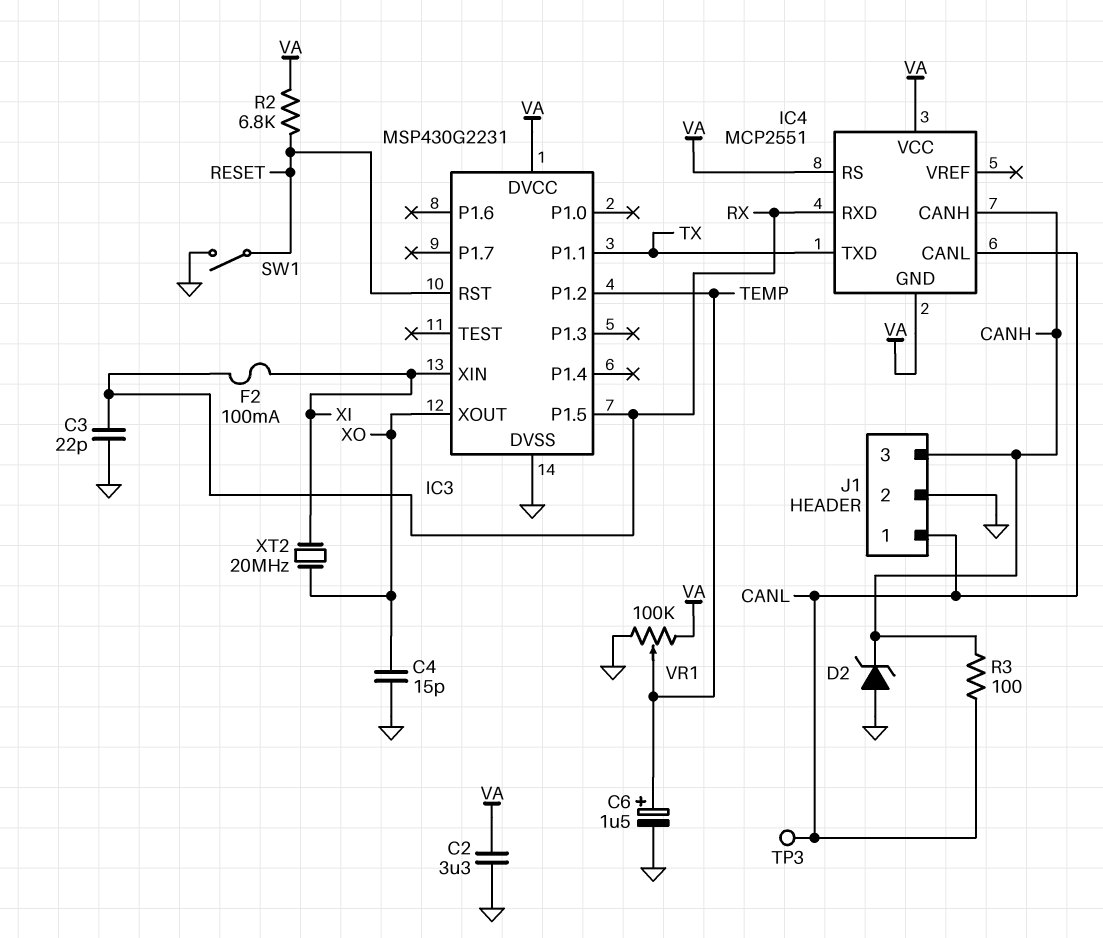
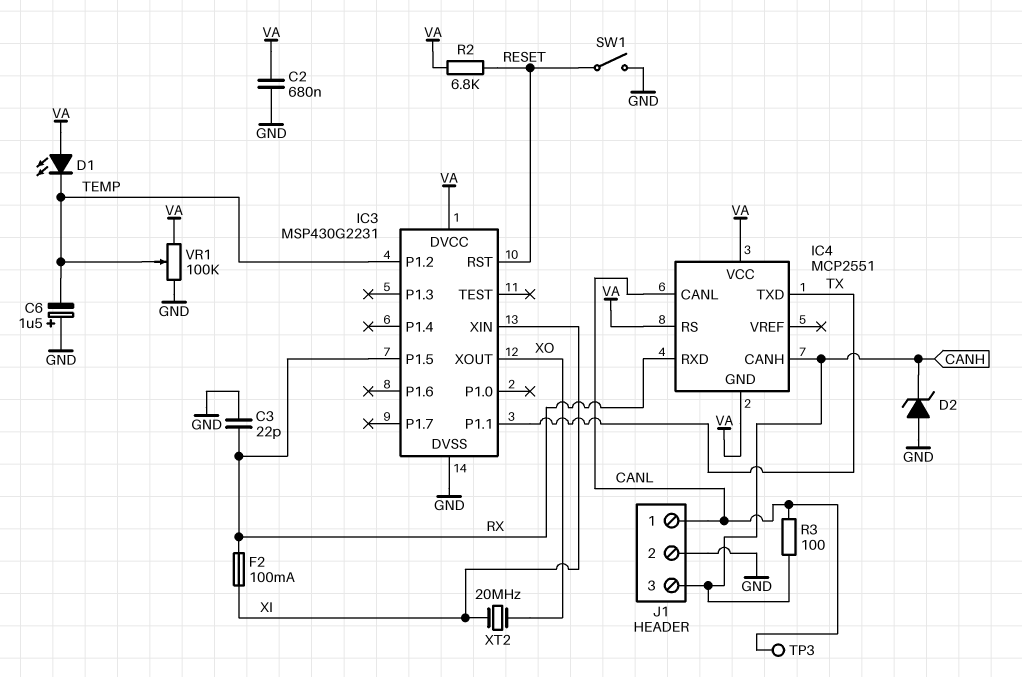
C2: 3.3uF (GND, VA) -> 680nF (GND, VA)
C4: 15pF (GND, XO) -> none
C6: 1.5uF (plus TEMP, minus GND) -> 1.5uF (plus GND, minus TEMP)
D1: none -> LED (A VA, K TEMP)

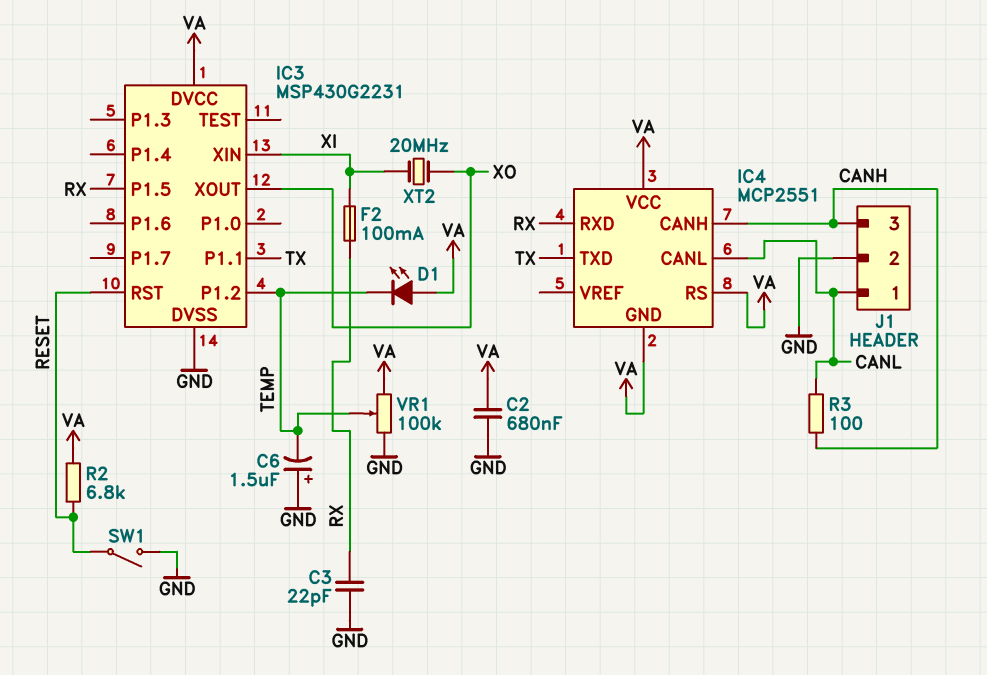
D2: zener (A GND, K CANH) -> none
TP3: test point (CANL) -> none

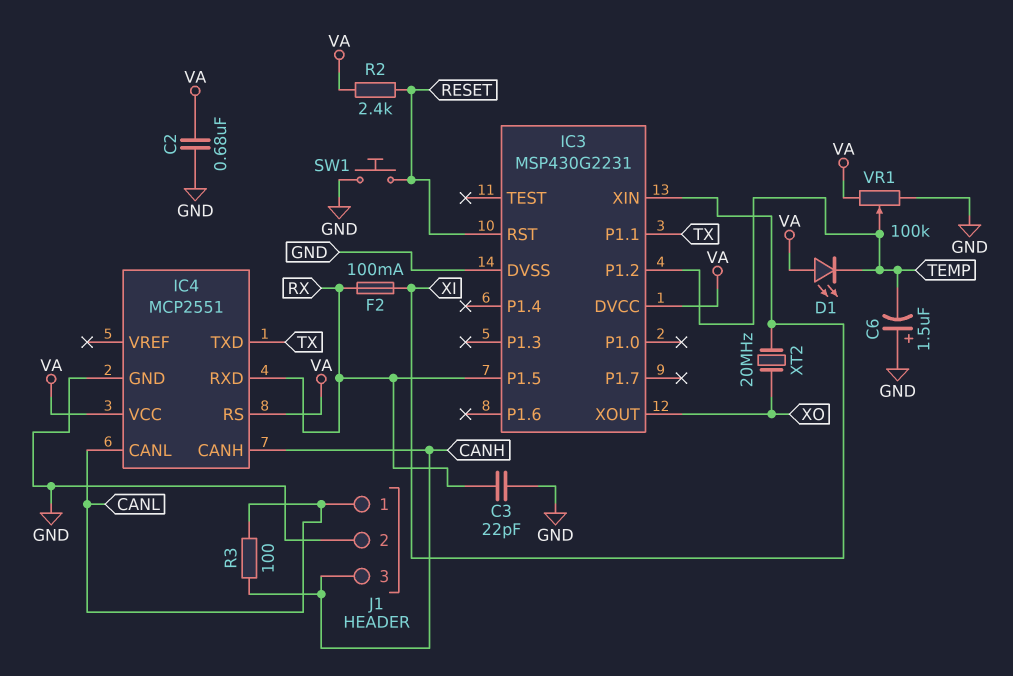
IC4 pin GND: VA -> GND
R2: 6.8k (RESET, VA) -> 2.4k (RESET, VA)
SW1: switch (GND, RESET) -> button (GND, RESET)

